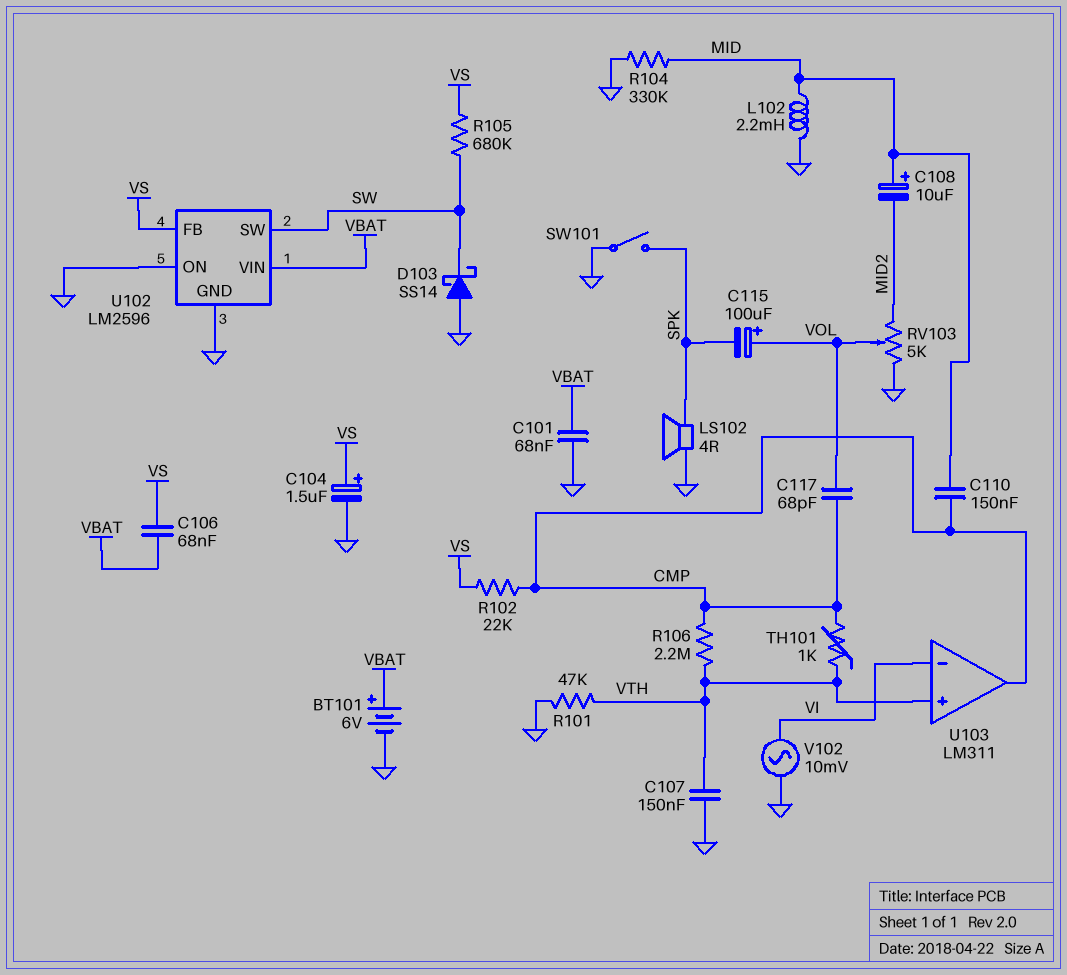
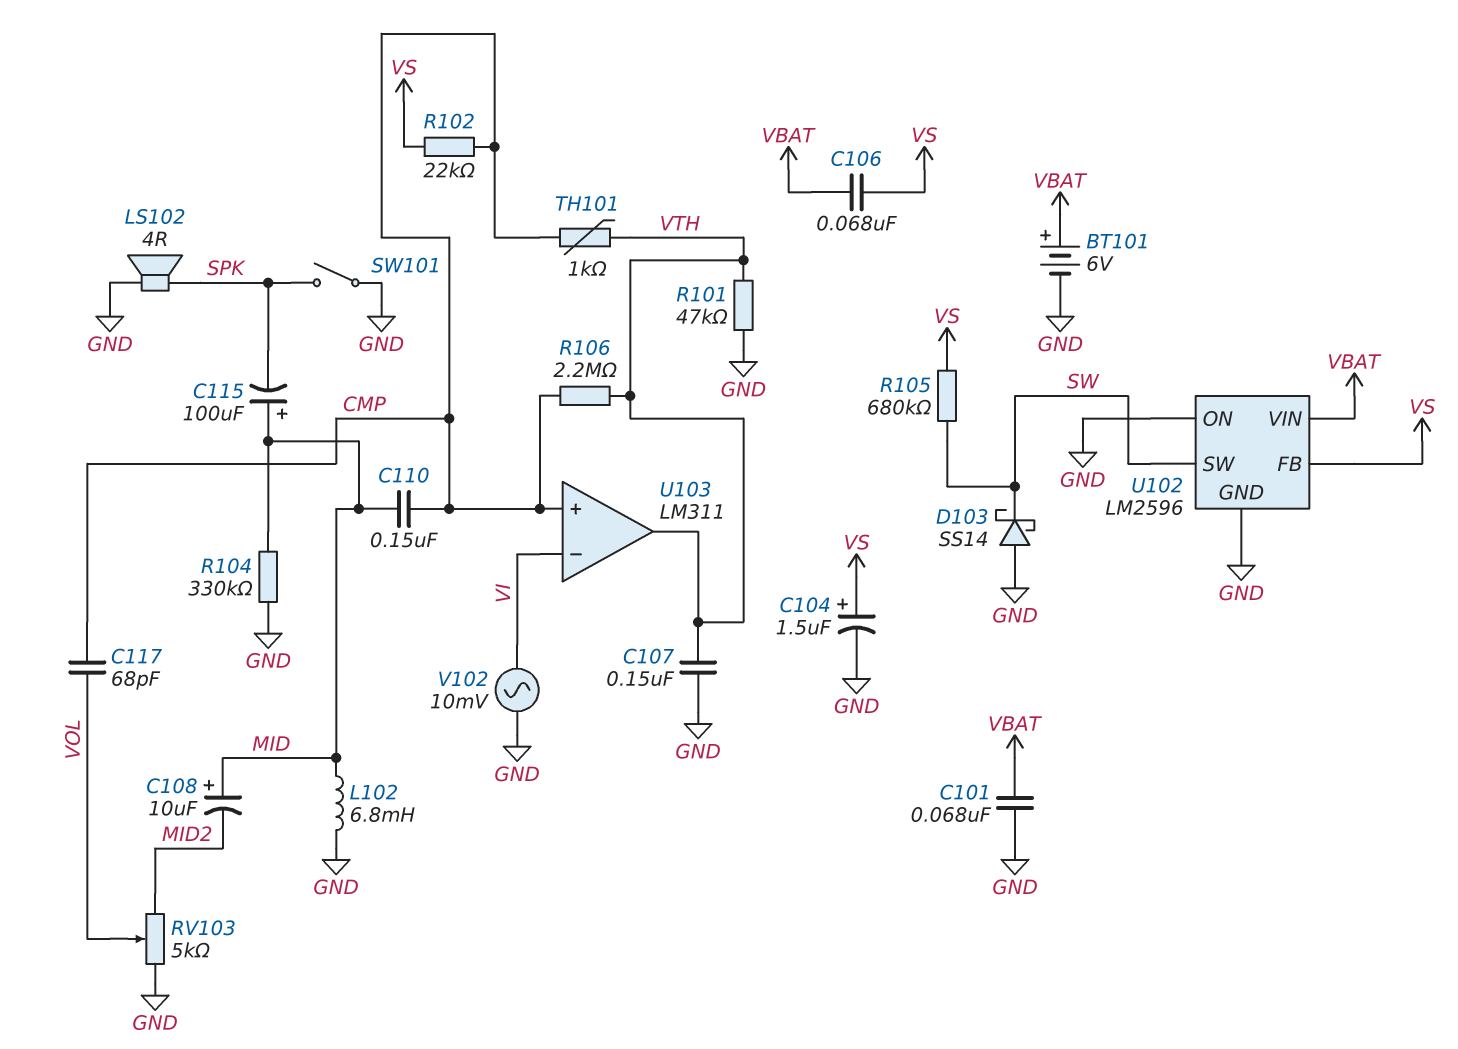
C115: 100uF (plus VOL, minus SPK) -> 100uF (plus MID, minus SPK)
L102: 2.2mH (GND, MID) -> 6.8mH (GND, MID)
U103 pin in+: VTH -> CMP
U103 pin out: CMP -> VTH

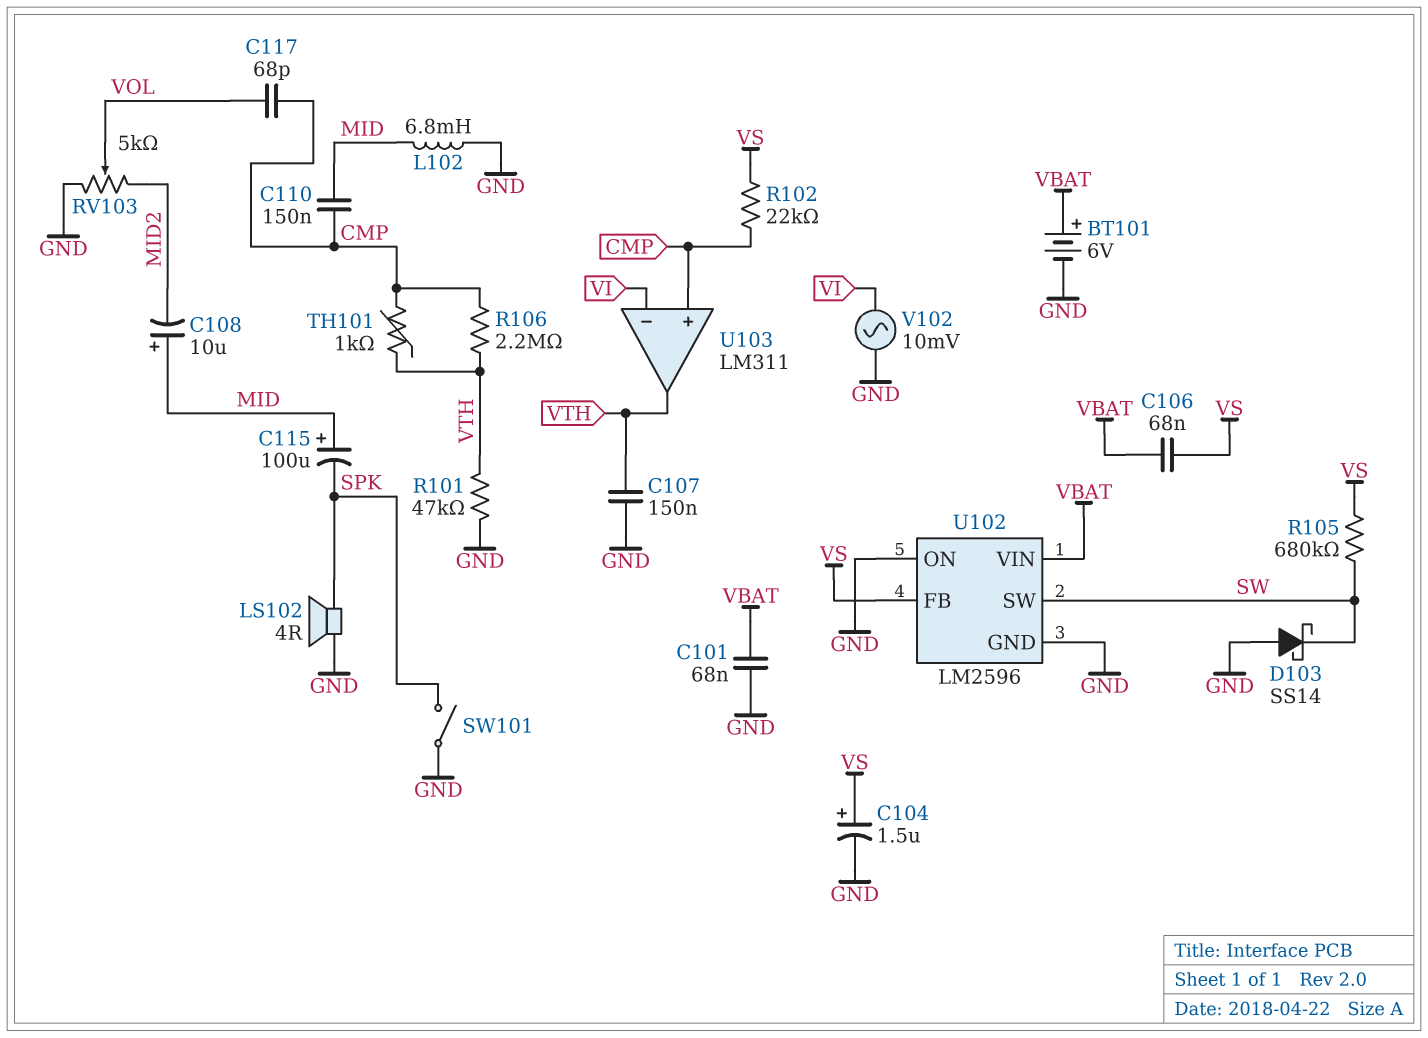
R104: 330k (GND, MID) -> none

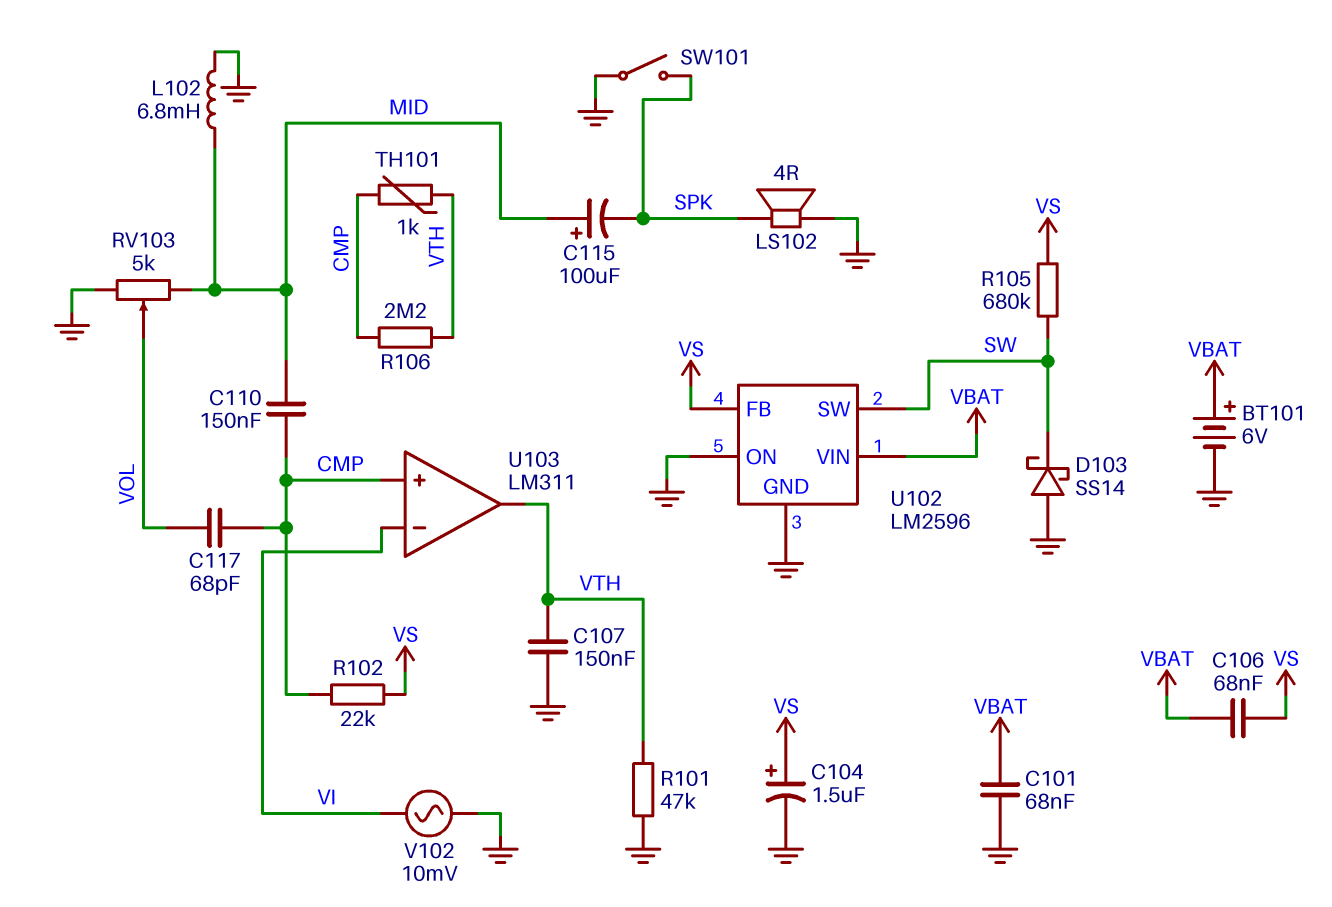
C108: 10uF (plus MID, minus MID2) -> none
RV103: 5k (GND, MID2, wiper VOL) -> 5k (GND, MID, wiper VOL)

